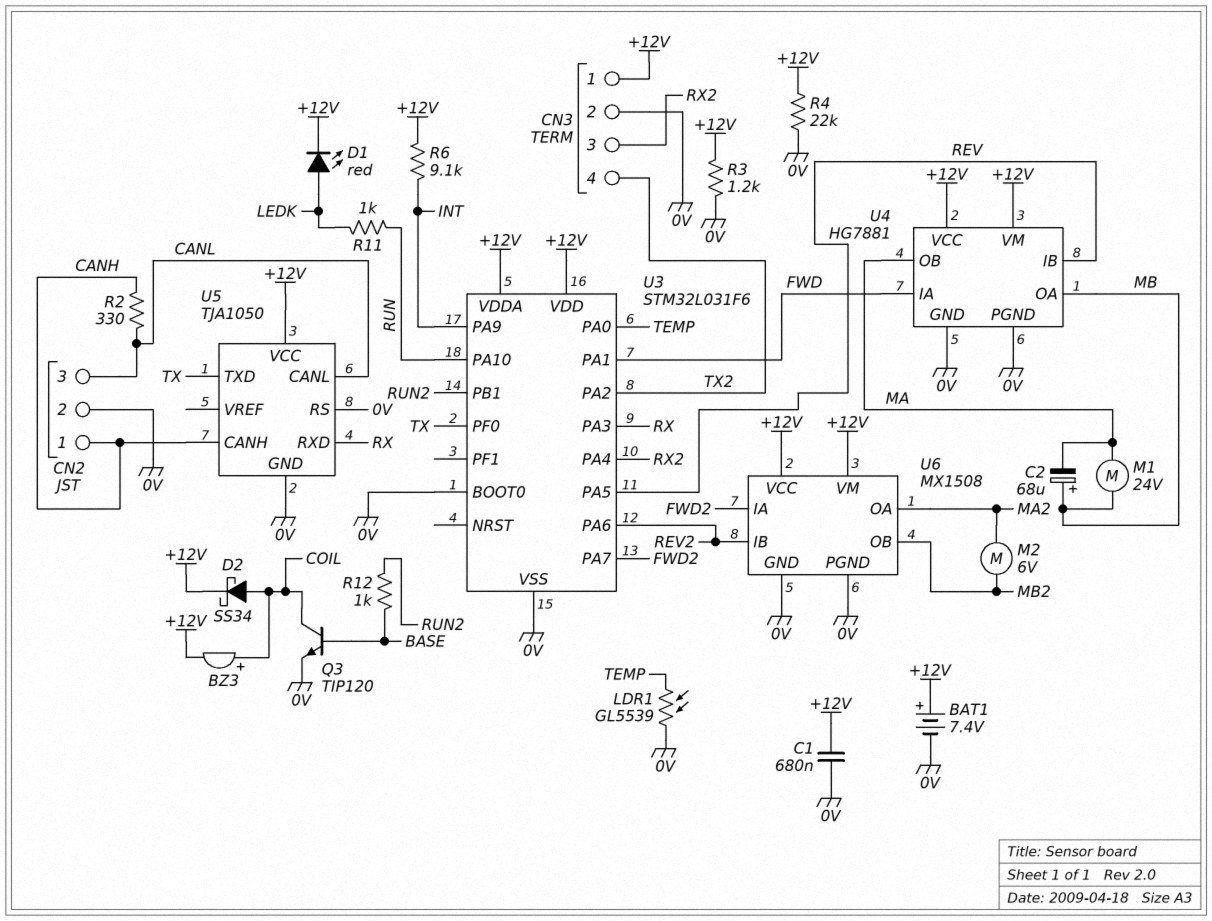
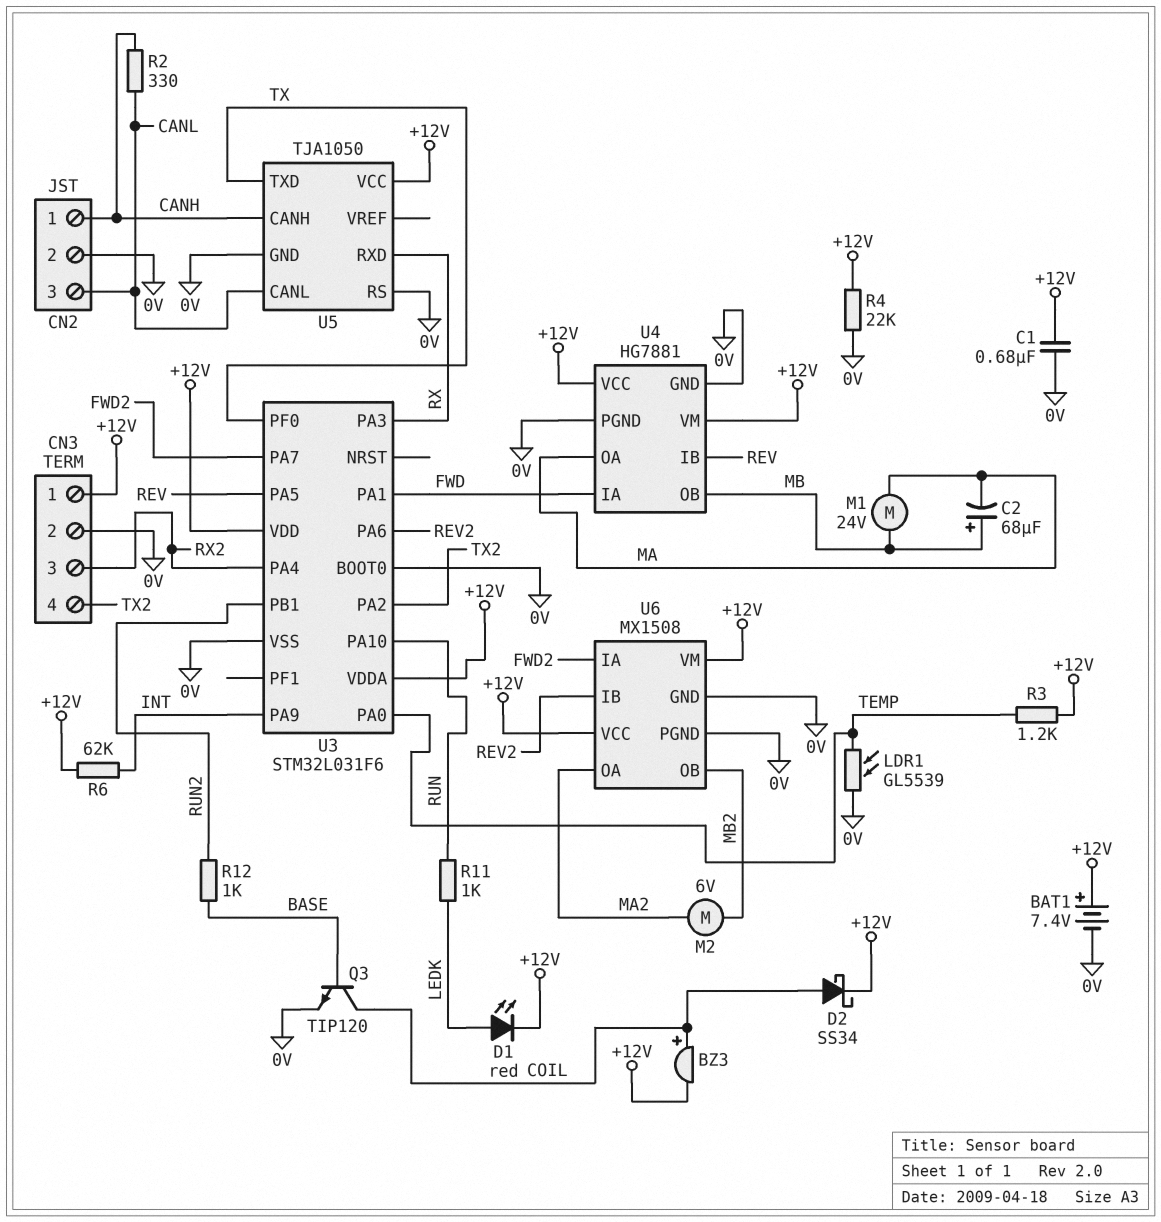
R3: 1.2k (+12V, 0V) -> 1.2k (+12V, TEMP)
R6: 9.1k (+12V, INT) -> 62k (+12V, INT)
U4 pin OA: MB -> MA
U4 pin OB: MA -> MB

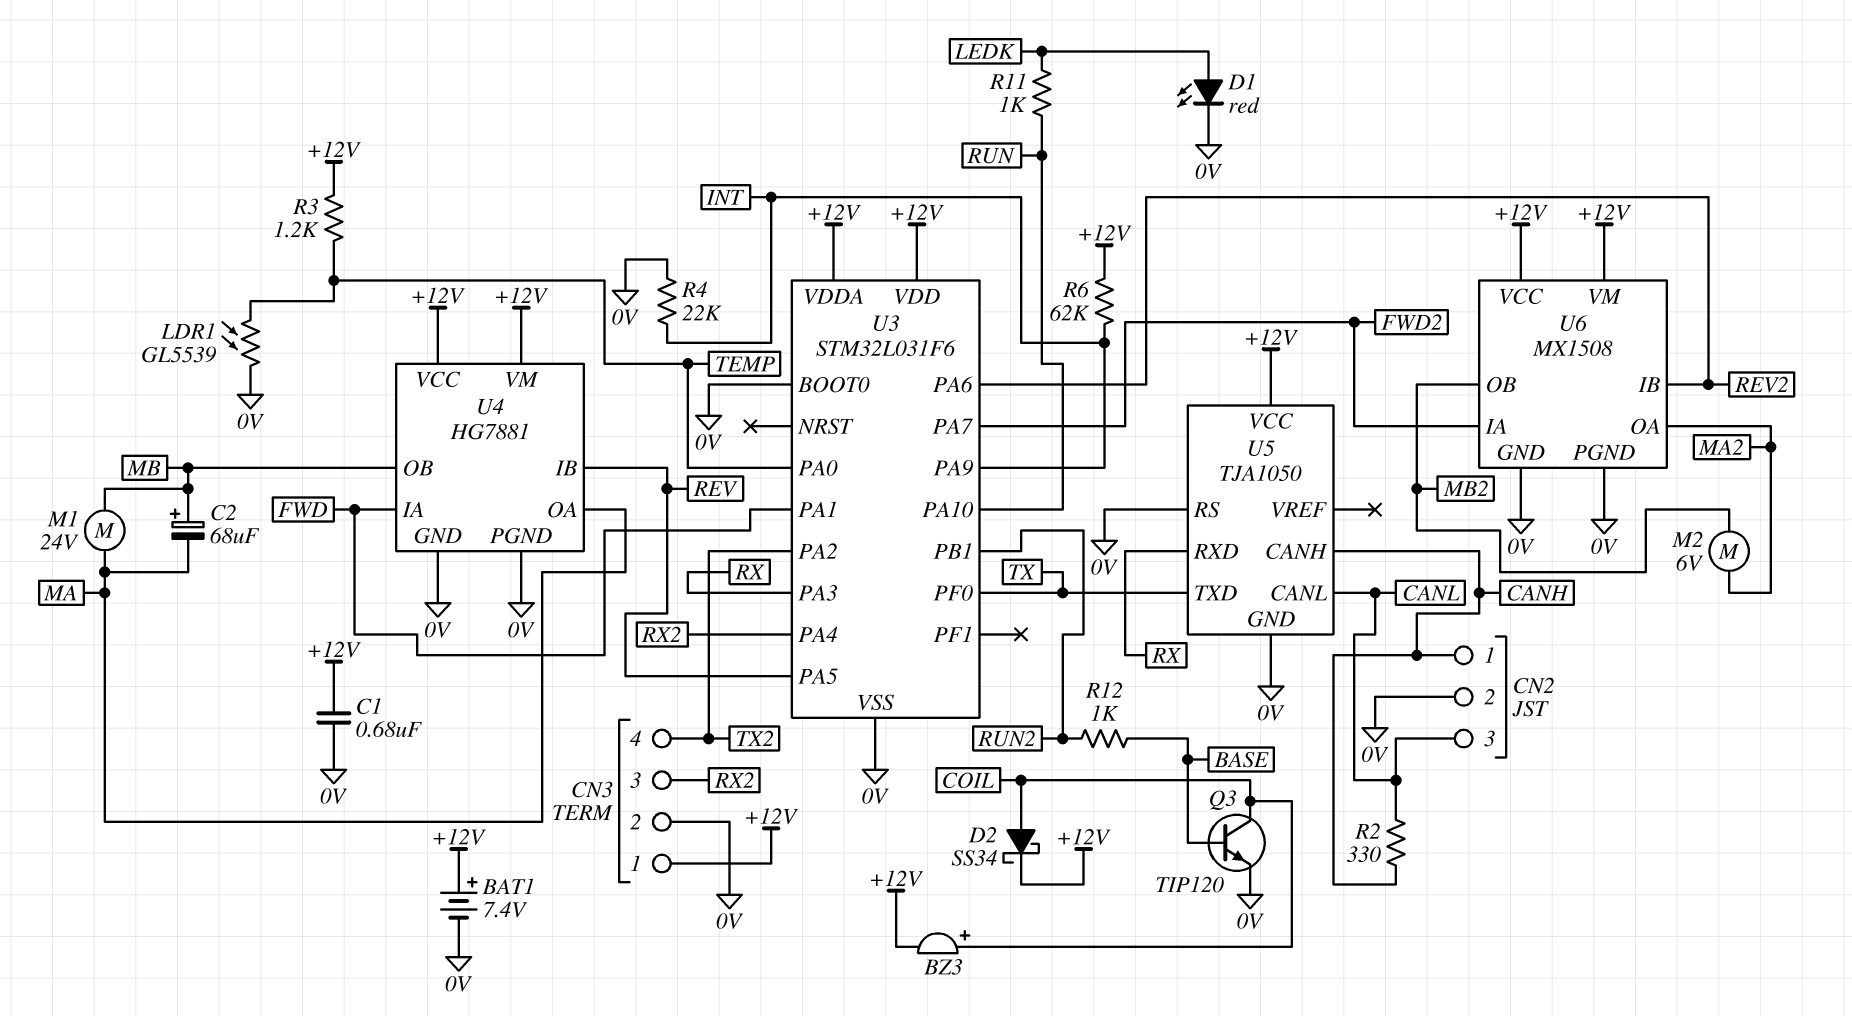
D1: LED red (A LEDK, K +12V) -> LED red (A LEDK, K 0V)
R4: 22k (+12V, 0V) -> 22k (0V, INT)

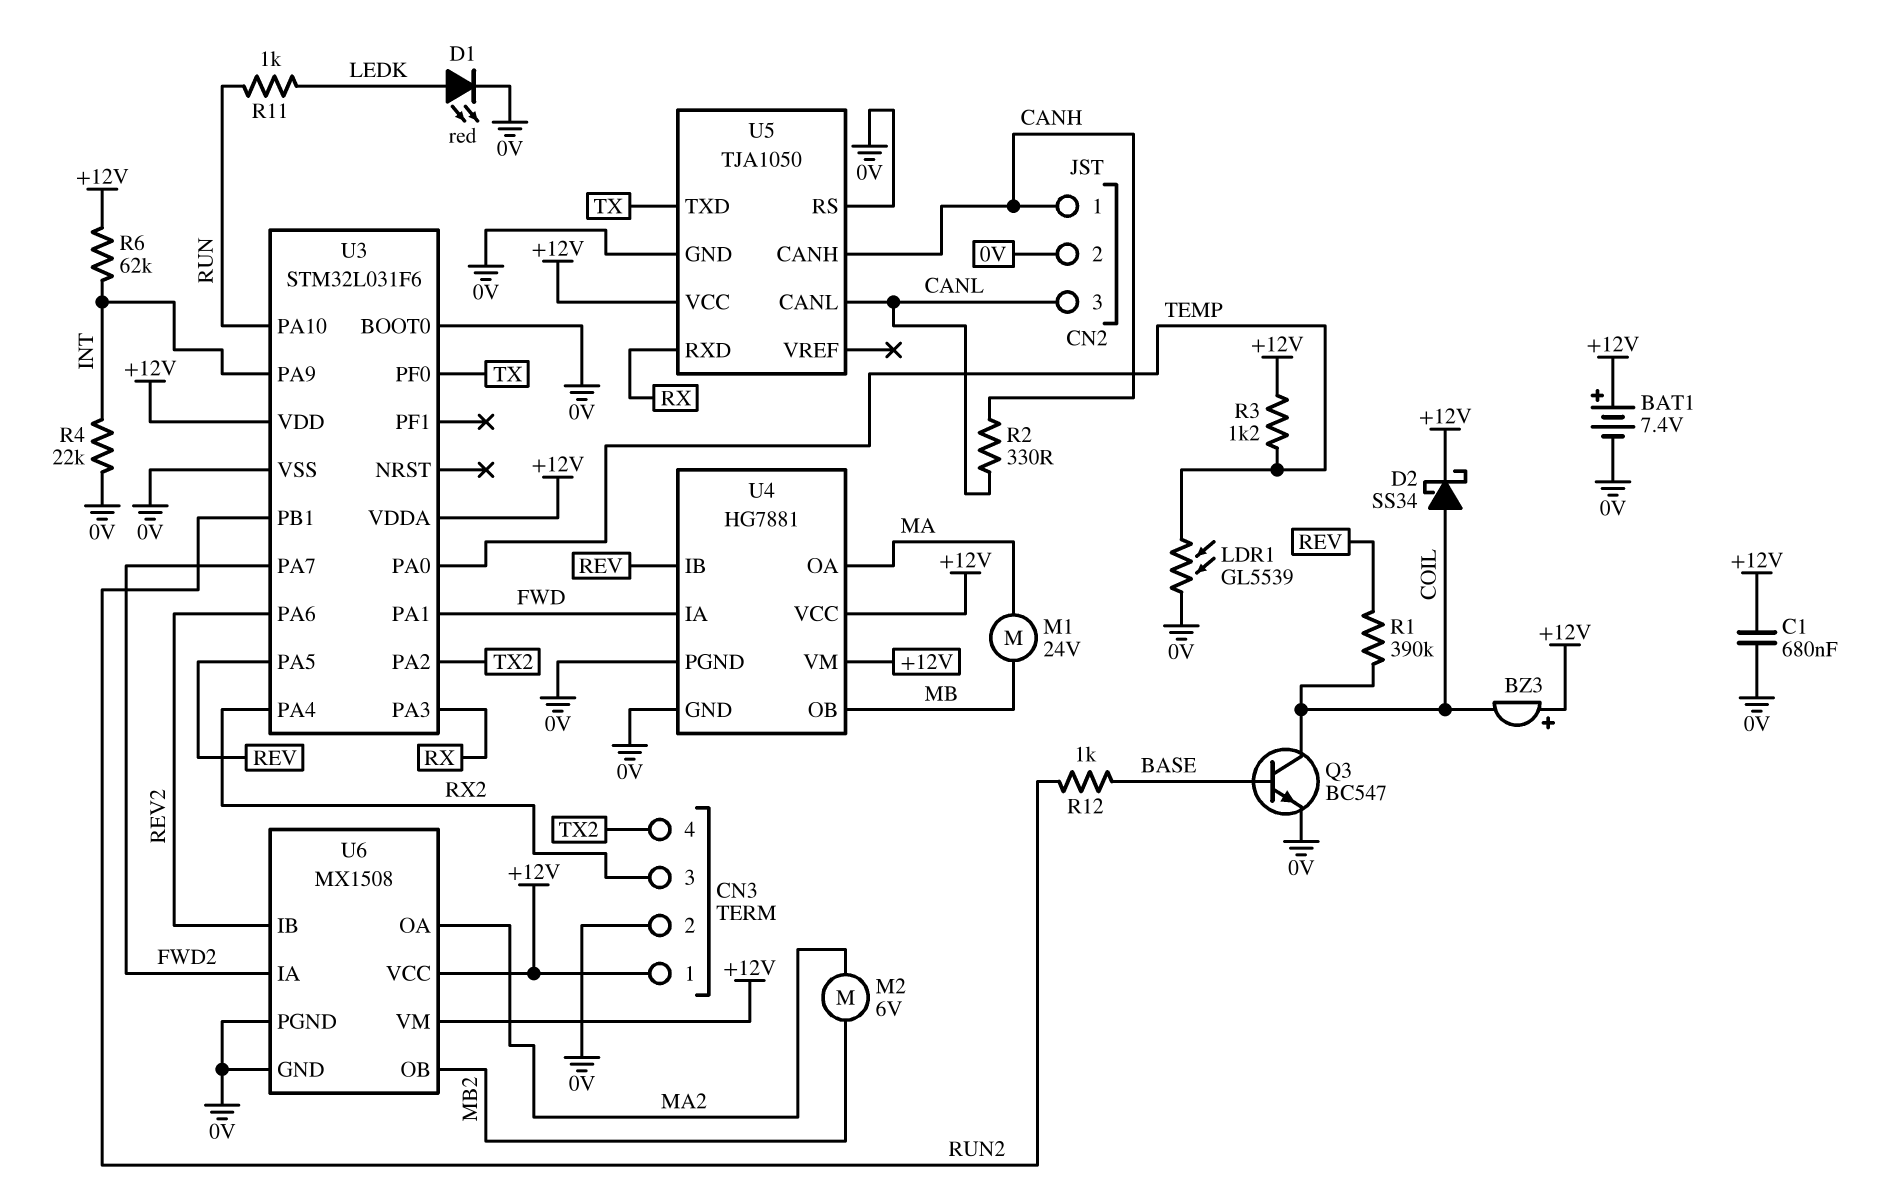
BZ3: buzzer (plus COIL, minus +12V) -> buzzer (plus +12V, minus COIL)
C2: 68uF (plus MB, minus MA) -> none
Q3: NPN TIP120 (B BASE, C COIL, E 0V) -> NPN BC547 (B BASE, C COIL, E 0V)
R1: none -> 390k (COIL, REV)

